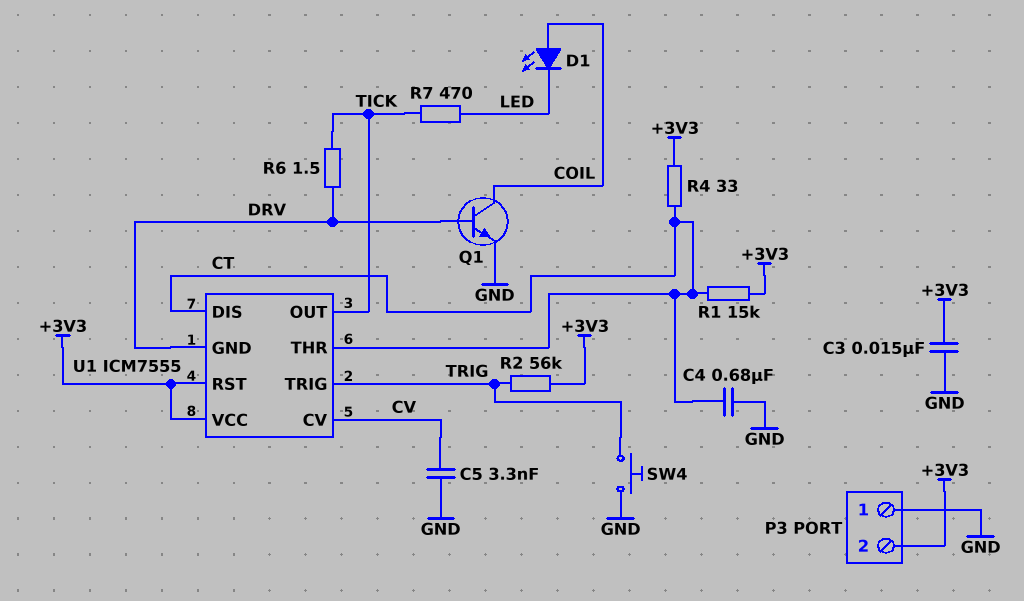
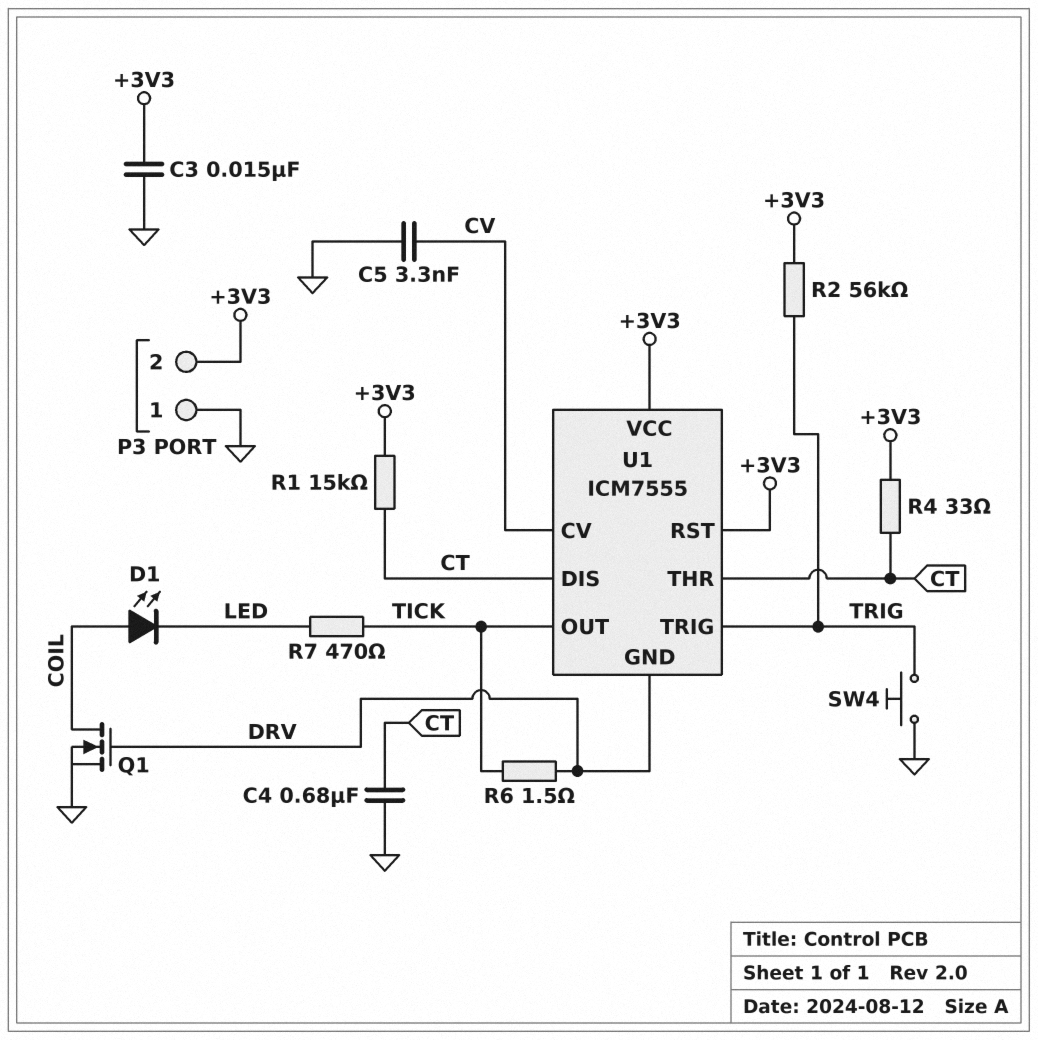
Q1: NPN (B DRV, C COIL, E GND) -> NMOS (G DRV, D COIL, S GND)

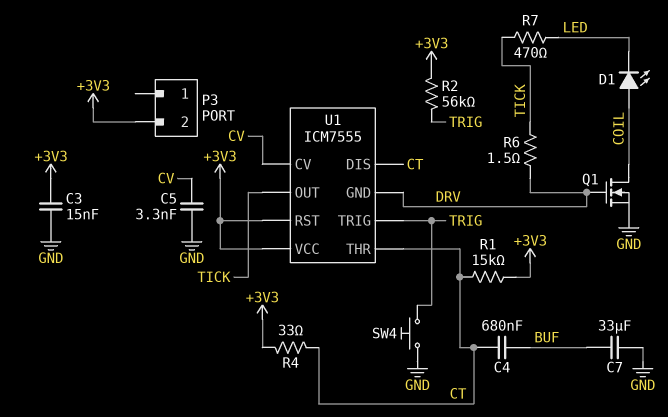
C4: 680nF (CT, GND) -> 680nF (BUF, CT)
C7: none -> 33uF (BUF, GND)
P3 pin 1: GND -> none

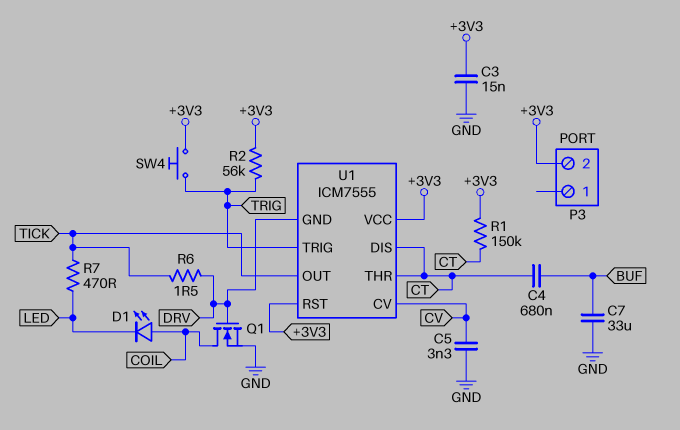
R1: 15k (+3V3, CT) -> 150k (+3V3, CT)
R4: 33 (+3V3, CT) -> none
SW4: button (GND, TRIG) -> button (+3V3, TRIG)

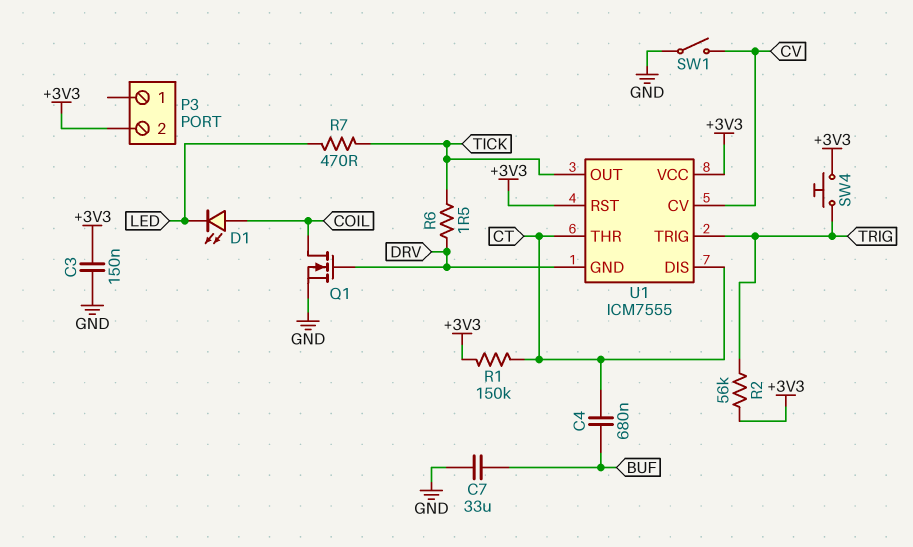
C3: 15nF (+3V3, GND) -> 150nF (+3V3, GND)
C5: 3.3nF (CV, GND) -> none
SW1: none -> switch (CV, GND)

